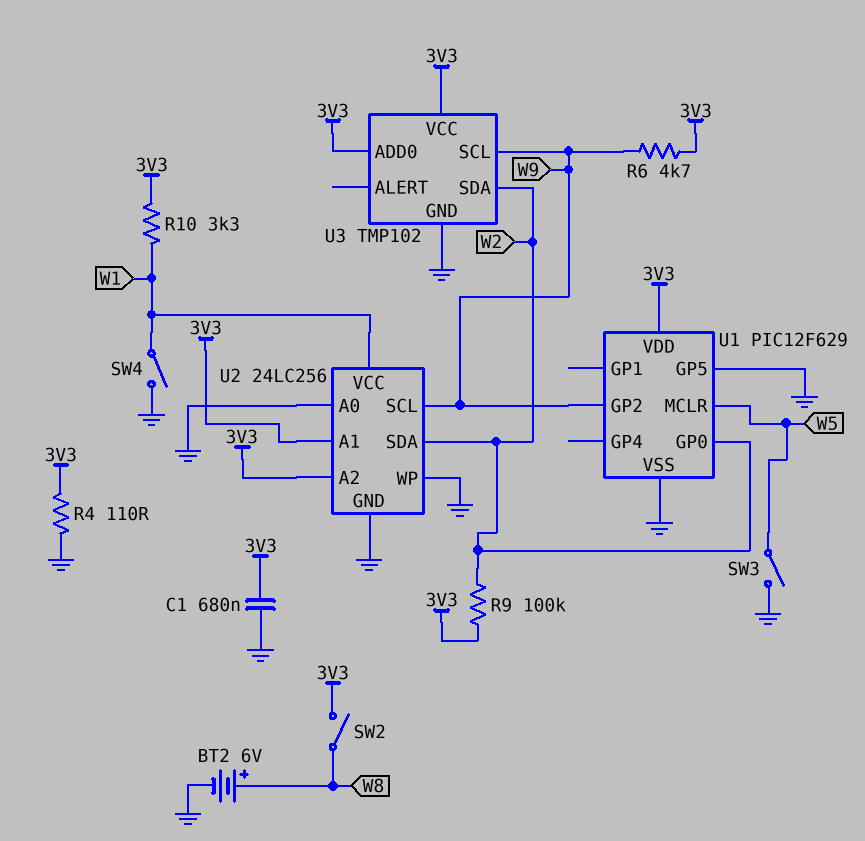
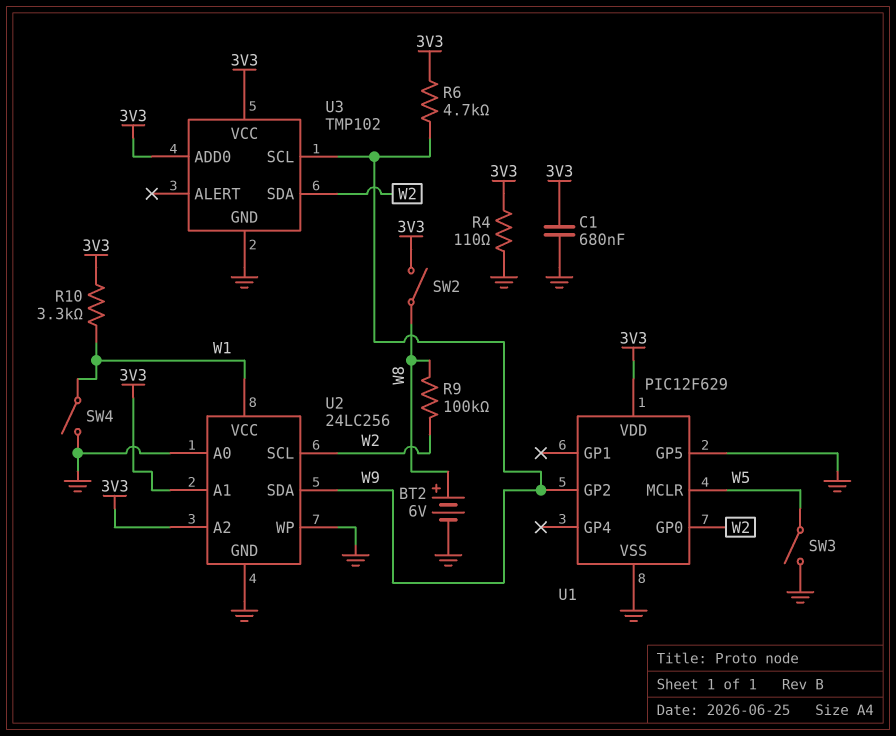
R9: 100k (3V3, W2) -> 100k (W2, W8)
U2 pin SCL: W9 -> W2
U2 pin SDA: W2 -> W9

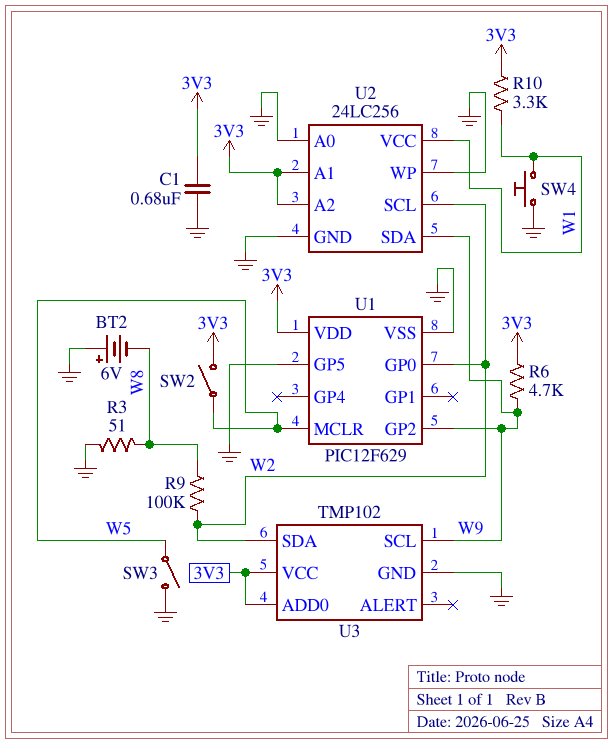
BT2: 6V (plus W8, minus GND) -> 6V (plus GND, minus W8)
R3: none -> 51 (GND, W8)
R4: 110 (3V3, GND) -> none
SW2: switch (3V3, W8) -> switch (3V3, W5)
SW4: switch (GND, W1) -> button (GND, W1)

